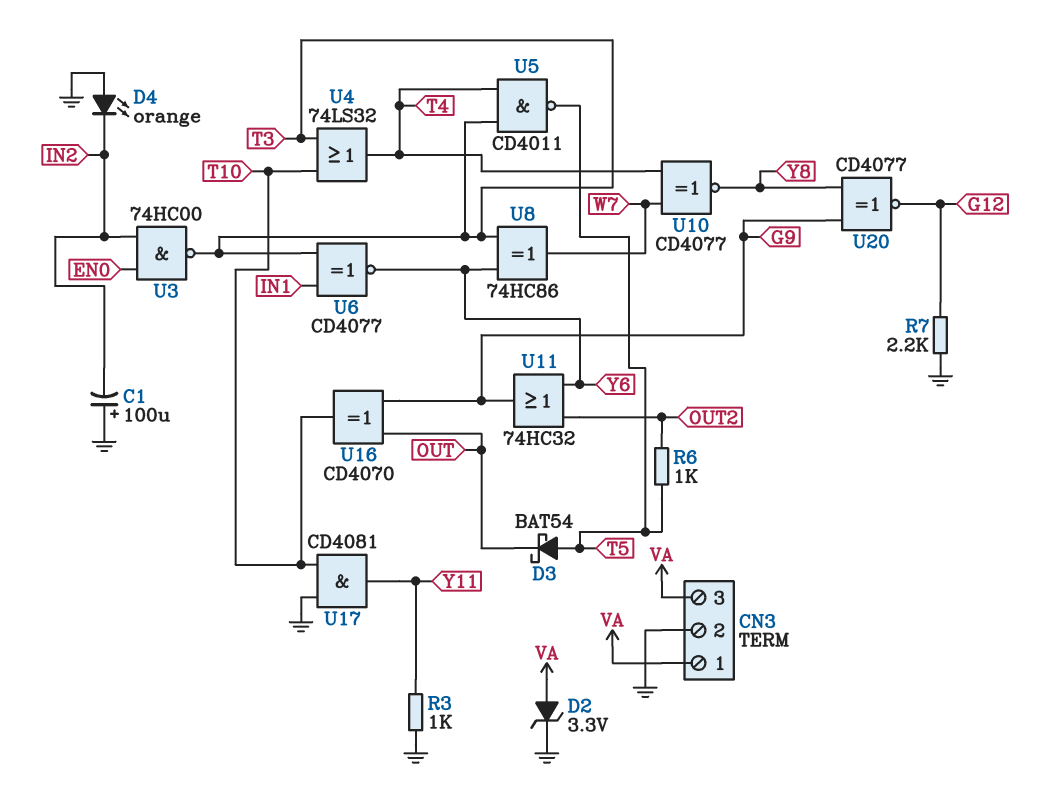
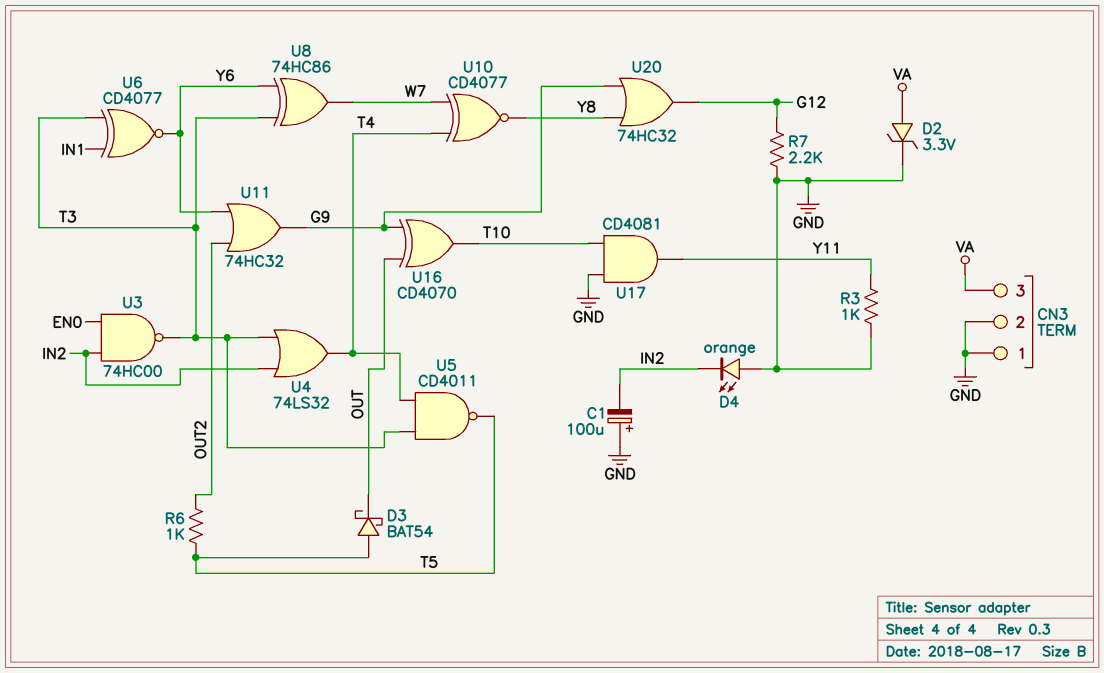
CN3 pin 1: VA -> GND
U4: OR 74LS32 (in T3, in T10, out T4) -> OR 74LS32 (in IN2, in T3, out T4)
U20: XNOR CD4077 (in G9, in Y8, out G12) -> OR 74HC32 (in G9, in Y8, out G12)

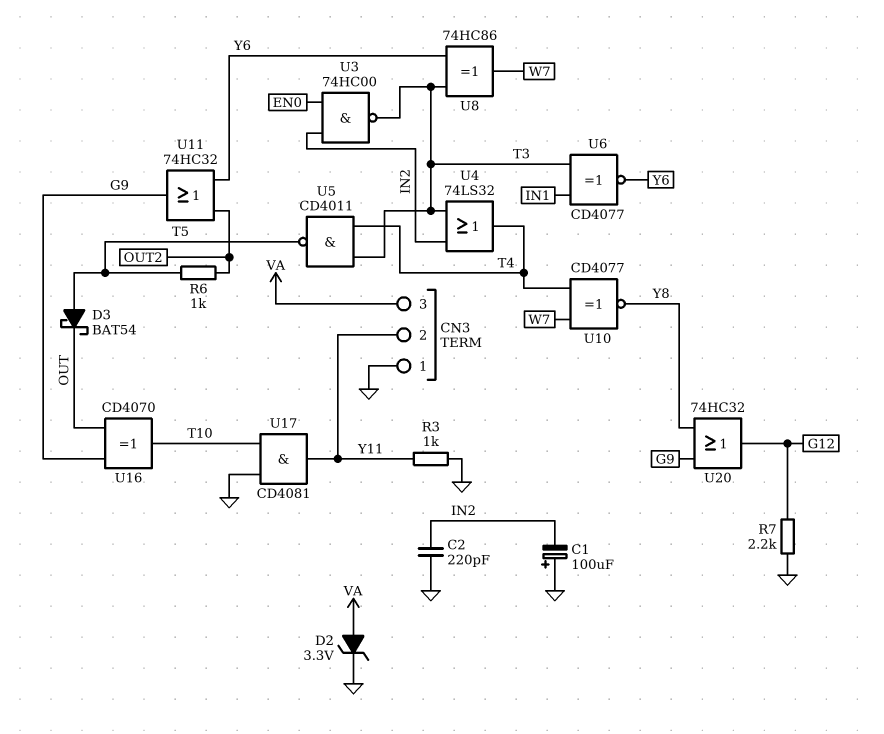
C2: none -> 220pF (GND, IN2)
CN3 pin 2: GND -> Y11
D4: LED orange (A GND, K IN2) -> none

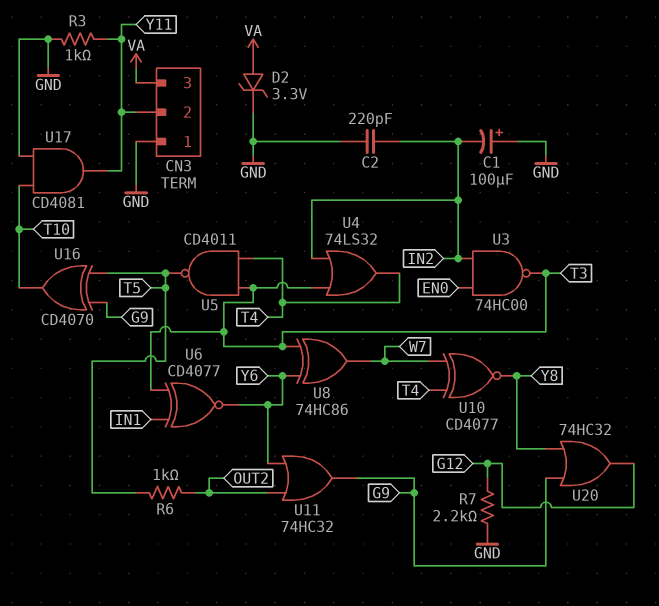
D3: schottky BAT54 (A T5, K OUT) -> none
U16: XOR CD4070 (in G9, in OUT, out T10) -> XOR CD4070 (in G9, in T5, out T10)

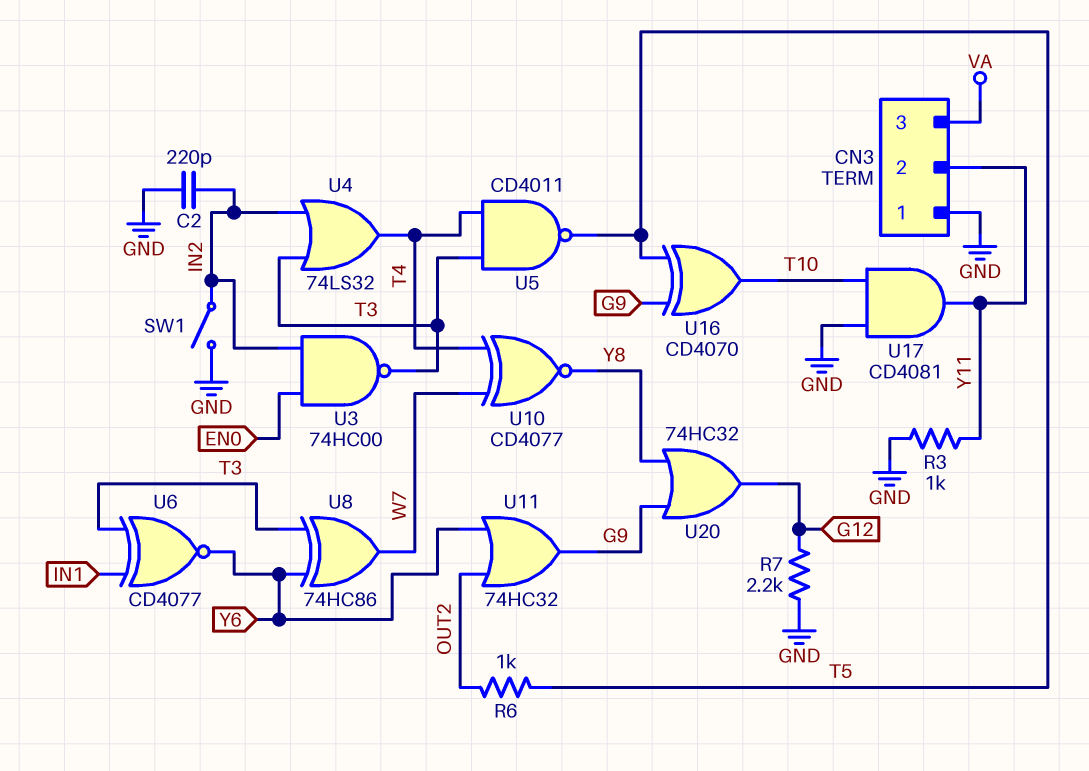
C1: 100uF (plus GND, minus IN2) -> none
D2: zener 3.3V (A VA, K GND) -> none
SW1: none -> switch (GND, IN2)

